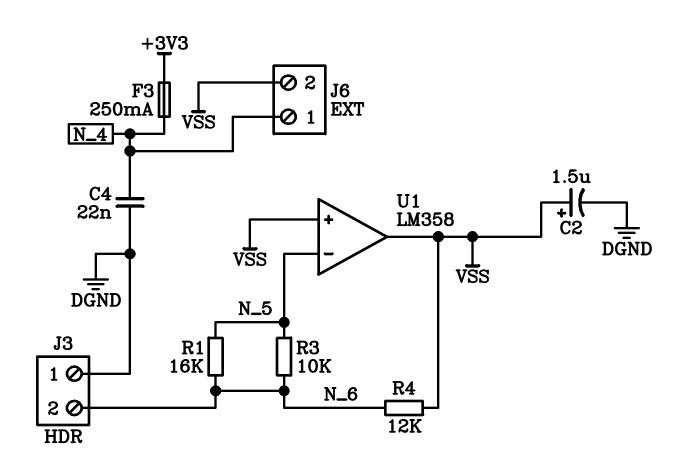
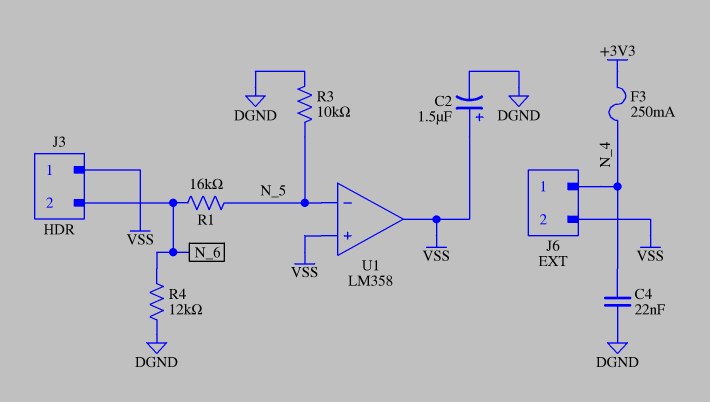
J3 pin 1: DGND -> VSS
R3: 10k (N_5, N_6) -> 10k (DGND, N_5)
R4: 12k (N_6, VSS) -> 12k (DGND, N_6)

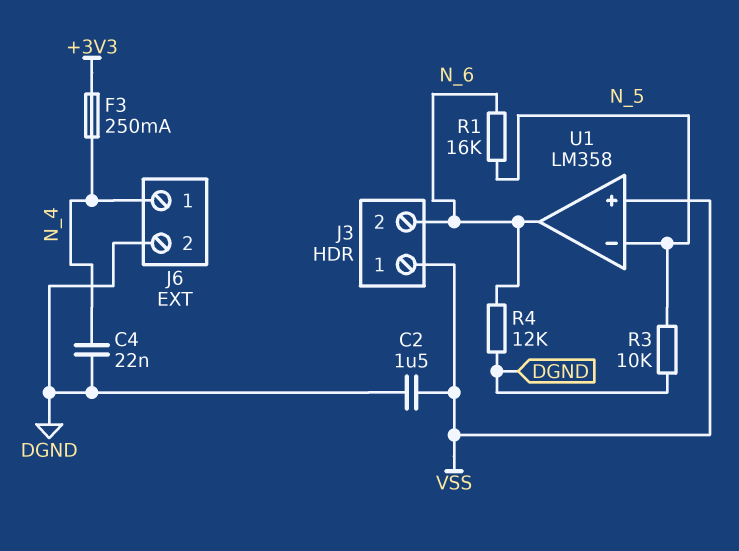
C2: 1.5uF (plus VSS, minus DGND) -> 1.5uF (DGND, VSS)
J6 pin 2: VSS -> DGND
U1 pin out: VSS -> N_6

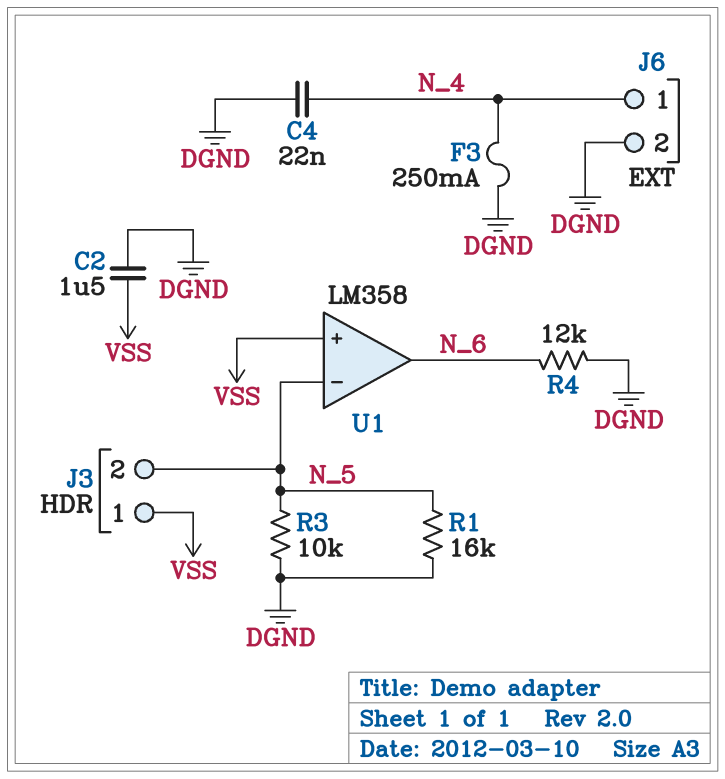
F3: 250mA (+3V3, N_4) -> 250mA (DGND, N_4)
J3 pin 2: N_6 -> N_5
R1: 16k (N_5, N_6) -> 16k (DGND, N_5)

